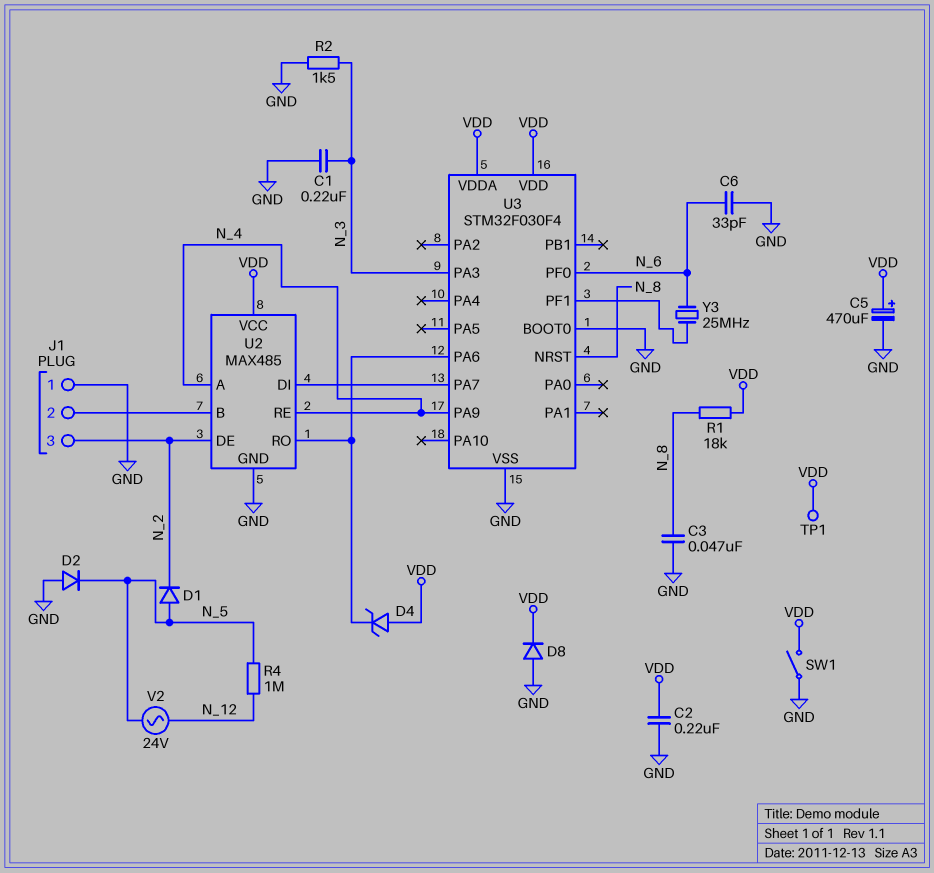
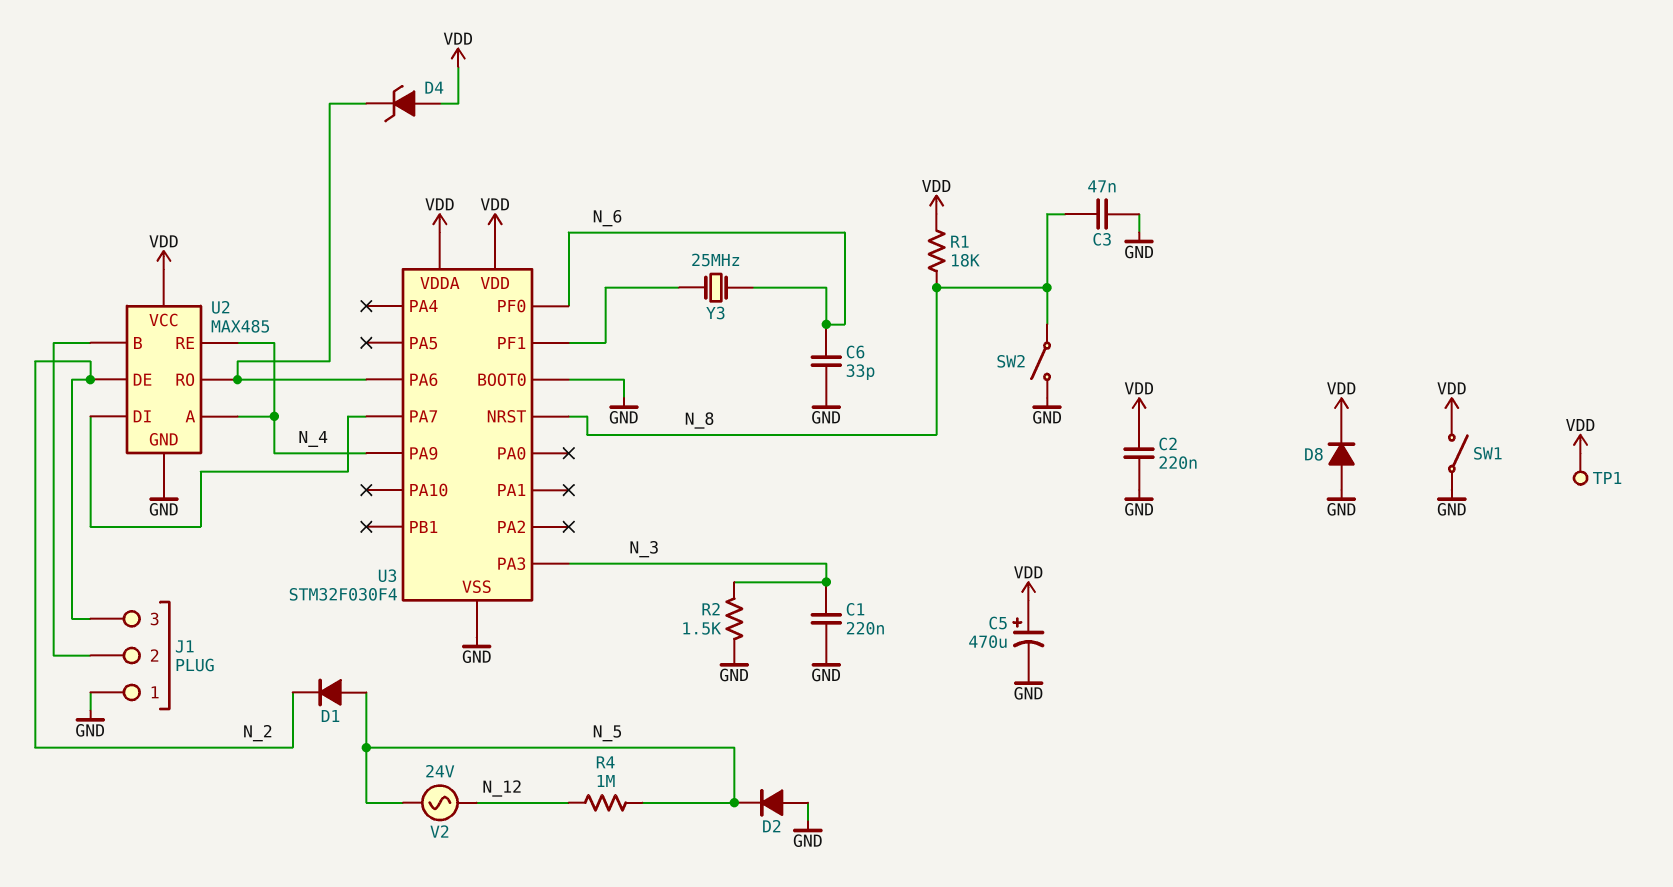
SW2: none -> switch (GND, N_8)

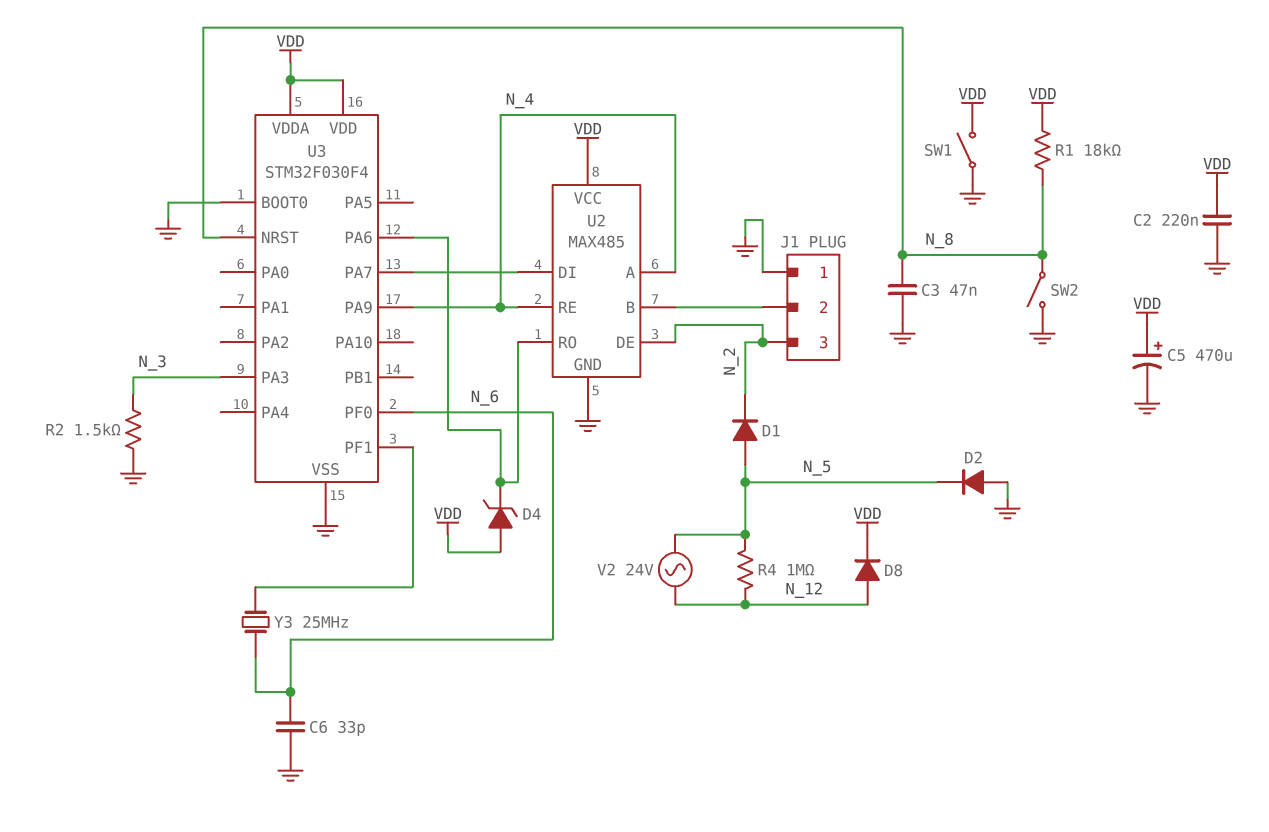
C1: 220nF (GND, N_3) -> none
D8: diode (A GND, K VDD) -> diode (A N_12, K VDD)
TP1: test point (VDD) -> none

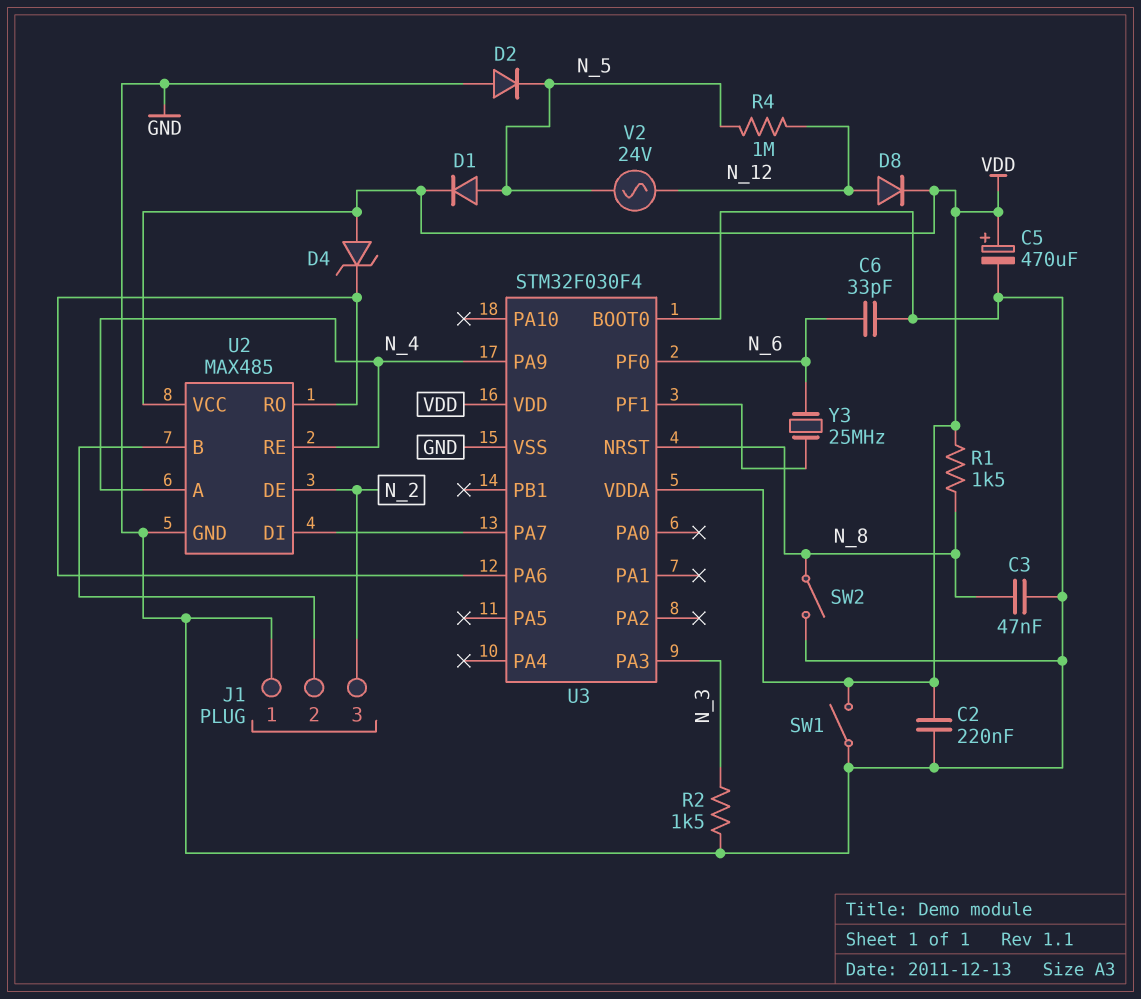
D1: diode (A N_5, K N_2) -> diode (A N_5, K VDD)
R1: 18k (N_8, VDD) -> 1.5k (N_8, VDD)

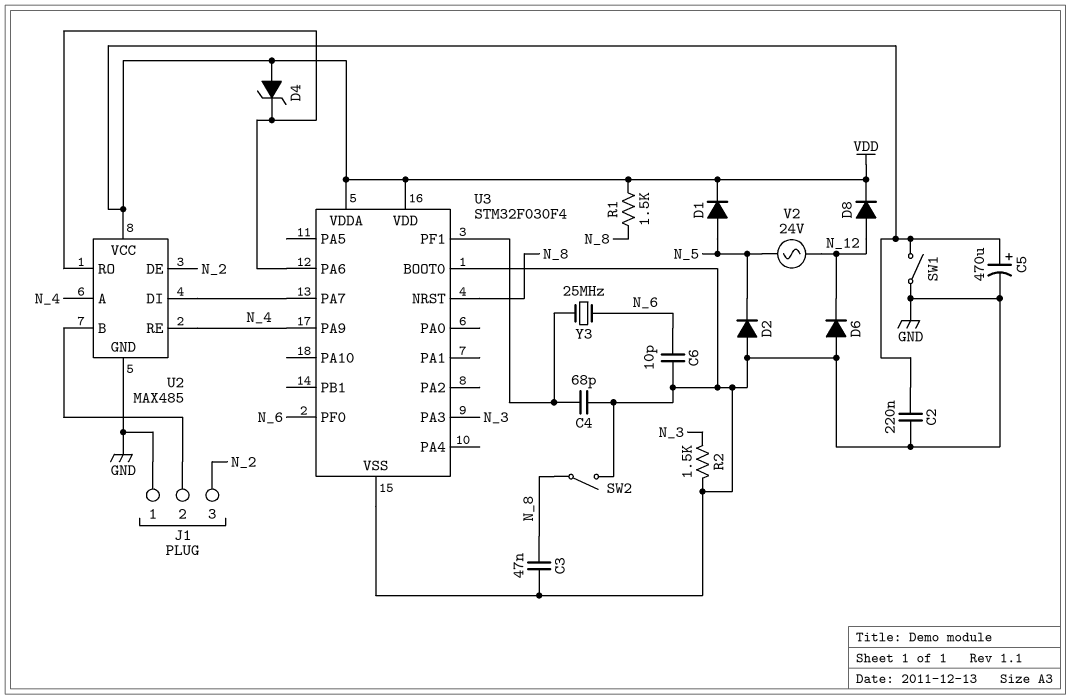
C4: none -> 68pF (GND, U3/PF1)
C6: 33pF (GND, N_6) -> 10pF (GND, N_6)
D6: none -> diode (A GND, K N_12)
R4: 1M (N_5, N_12) -> none

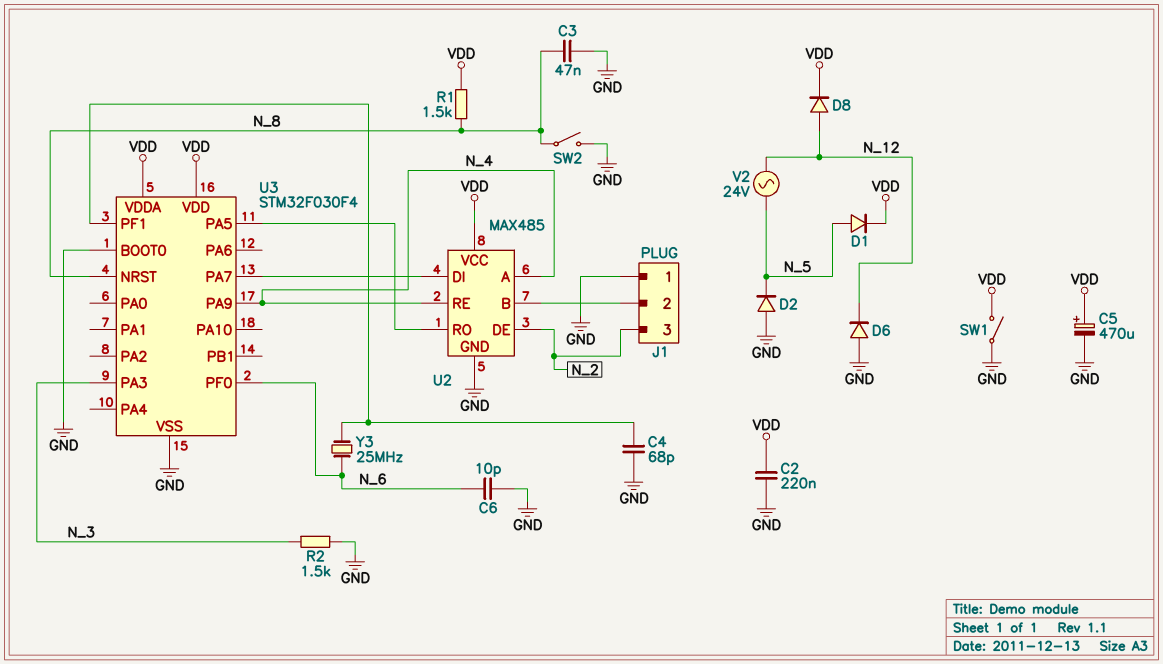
D4: zener (A VDD, K U2/RO) -> none
U3 pin PA5: none -> U2/RO
U3 pin PA6: U2/RO -> none

